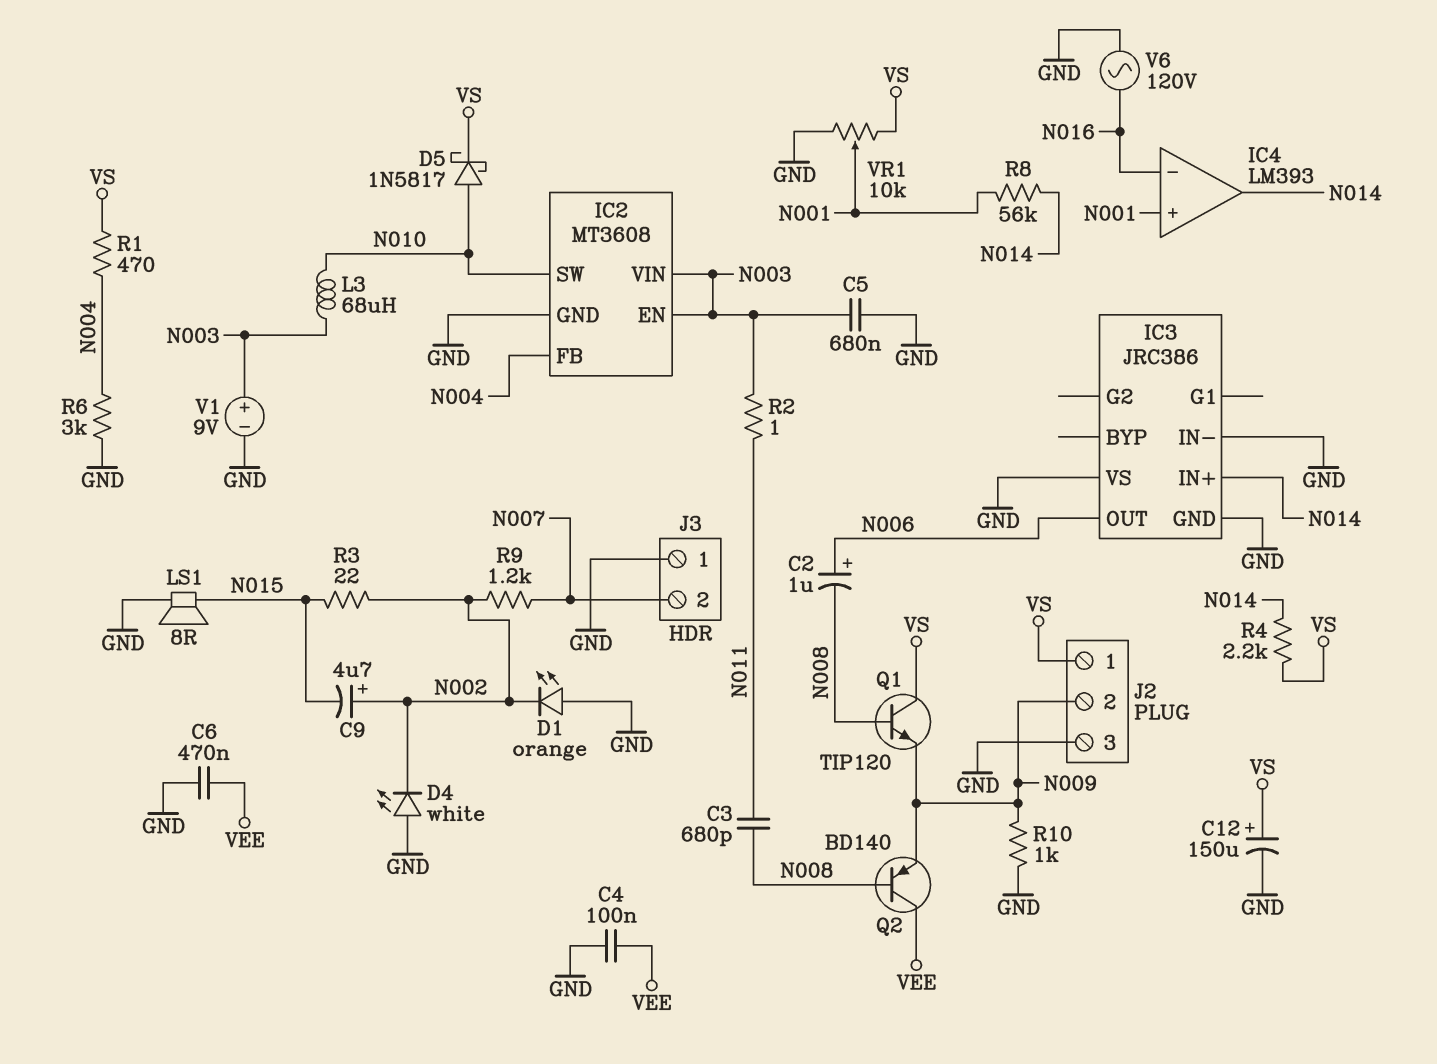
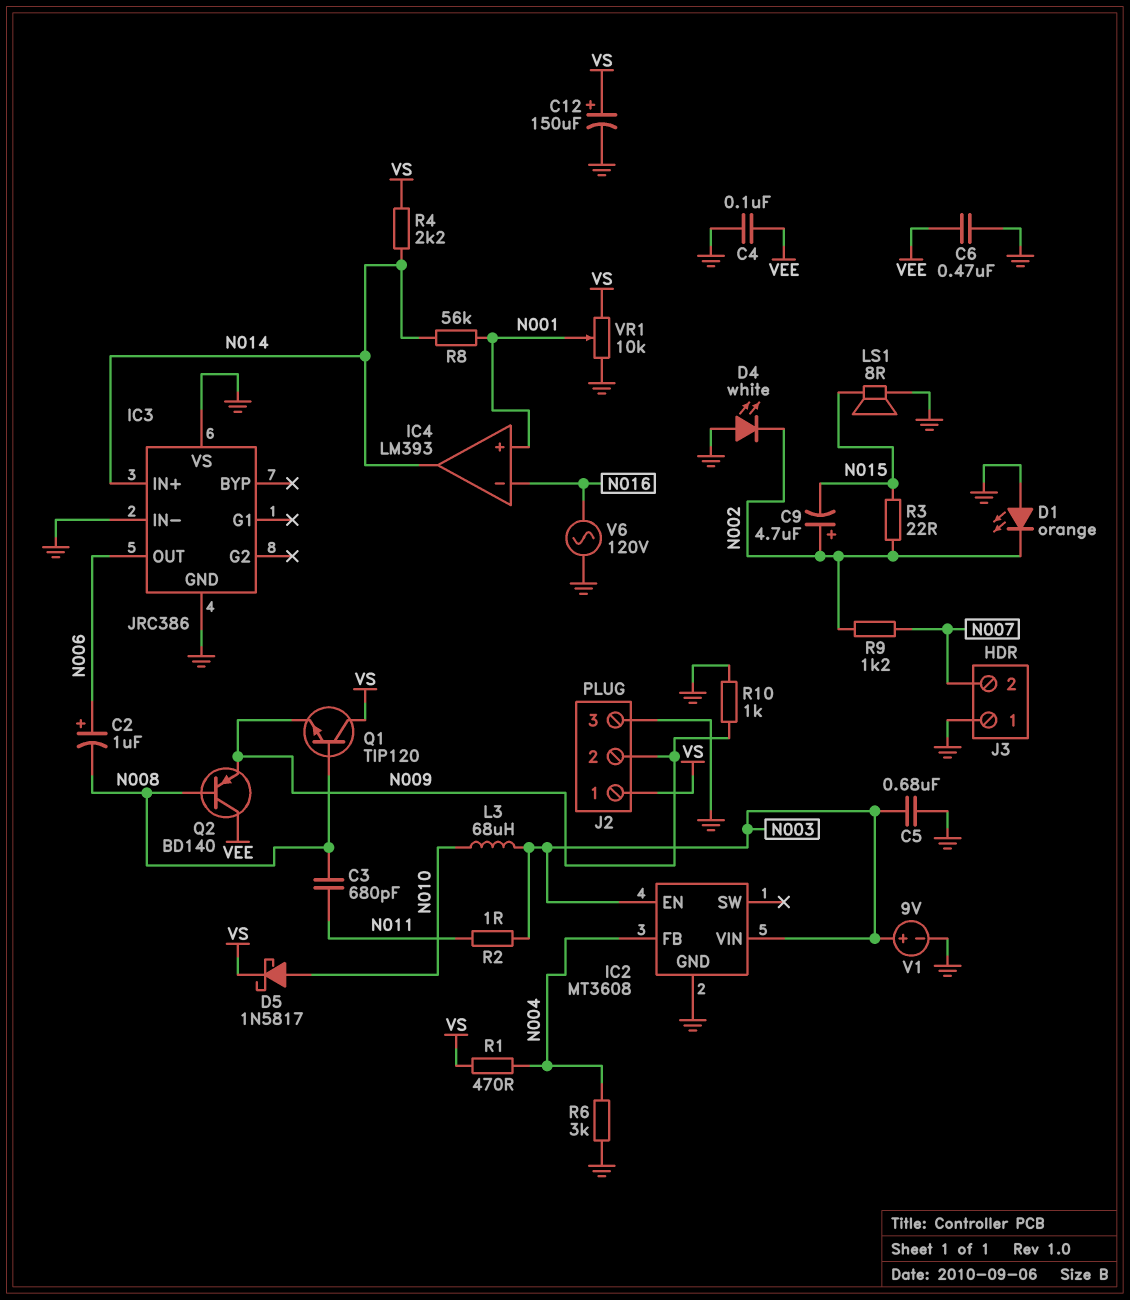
IC2 pin SW: N010 -> none

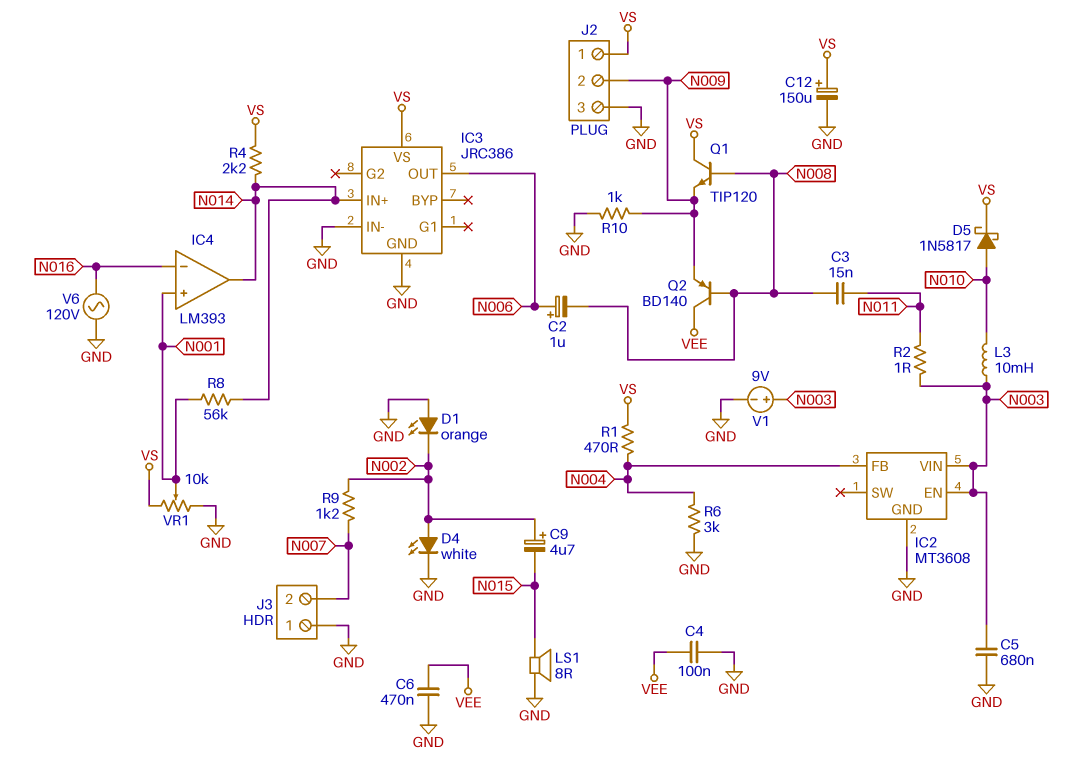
C3: 680pF (N008, N011) -> 15nF (N008, N011)
D4: LED white (A GND, K N002) -> LED white (A N002, K GND)
IC3 pin VS: GND -> VS
L3: 68uH (N003, N010) -> 10mH (N003, N010)
R3: 22 (N002, N015) -> none

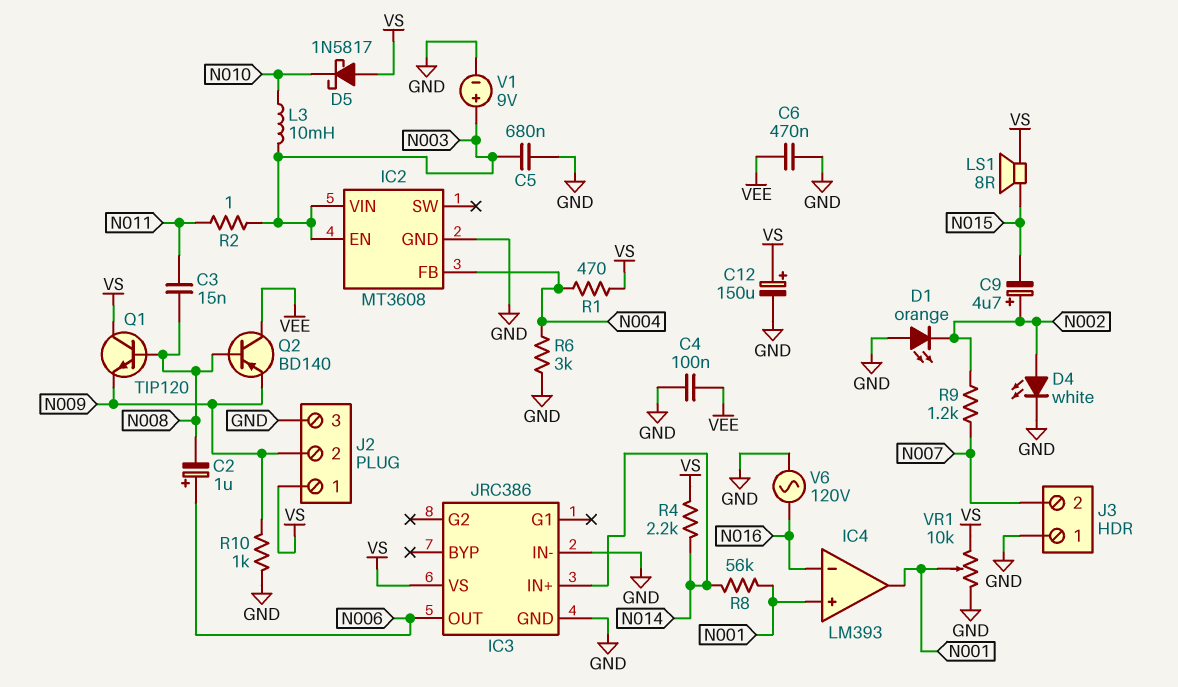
D5: schottky 1N5817 (A N010, K VS) -> schottky 1N5817 (A VS, K N010)
IC4 pin out: N014 -> N001
LS1: speaker 8R (GND, N015) -> speaker 8R (N015, VS)

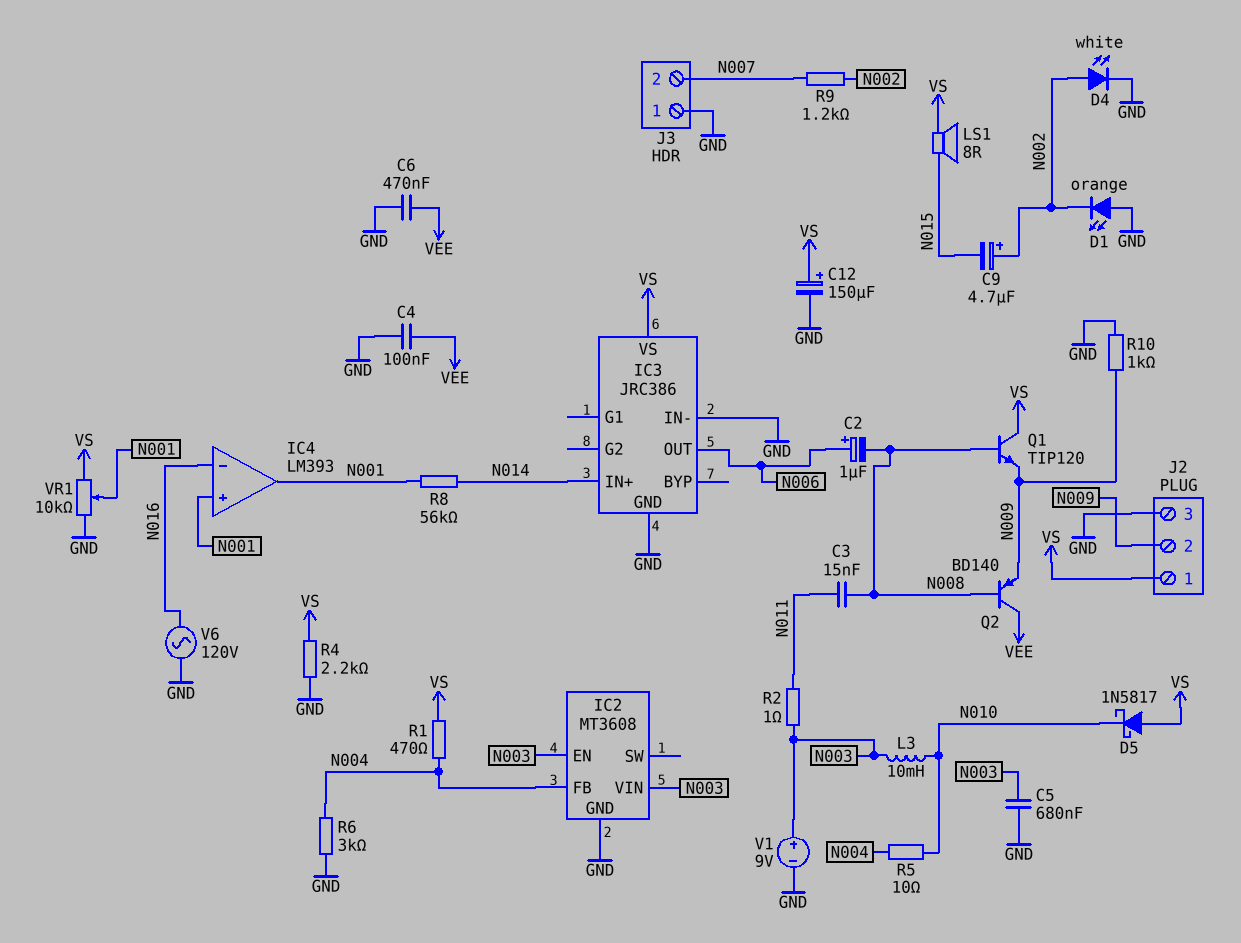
R4: 2.2k (N014, VS) -> 2.2k (GND, VS)
R5: none -> 10 (N004, N010)

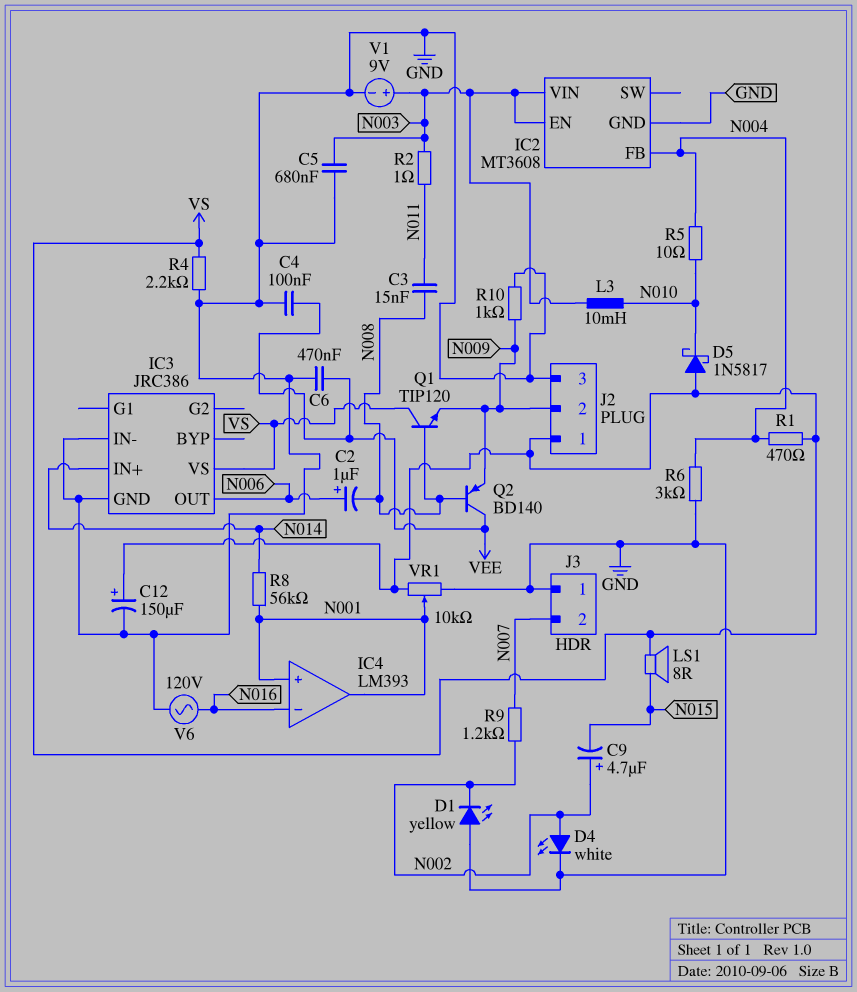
D1: LED orange (A GND, K N002) -> LED yellow (A GND, K N002)

